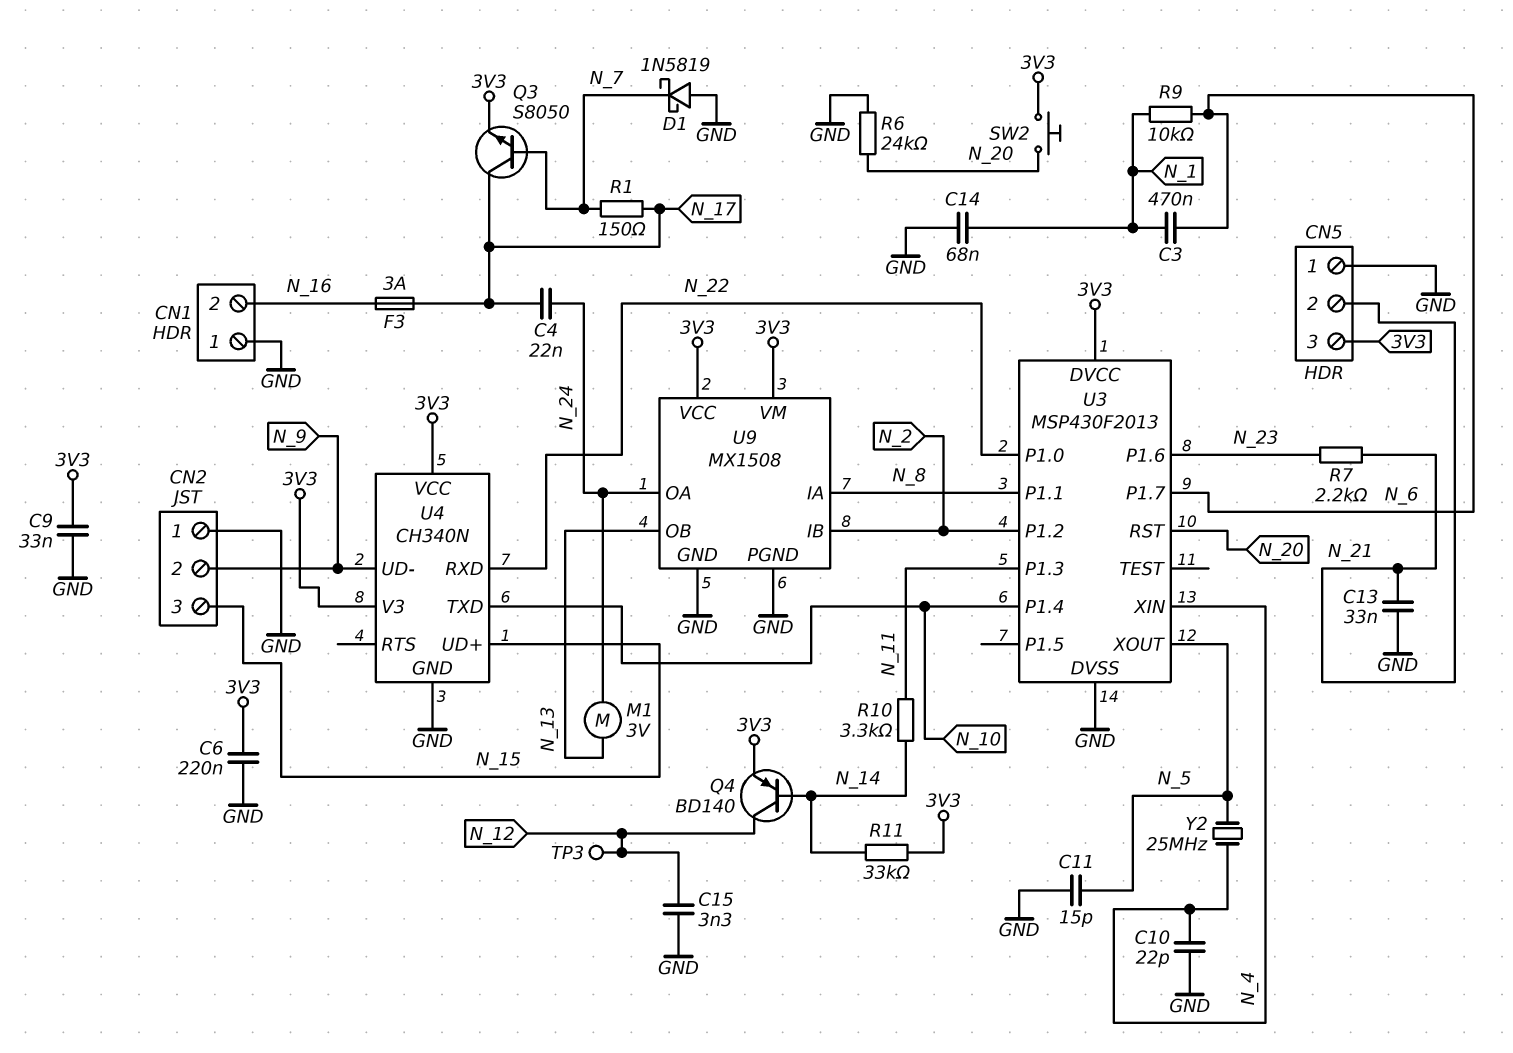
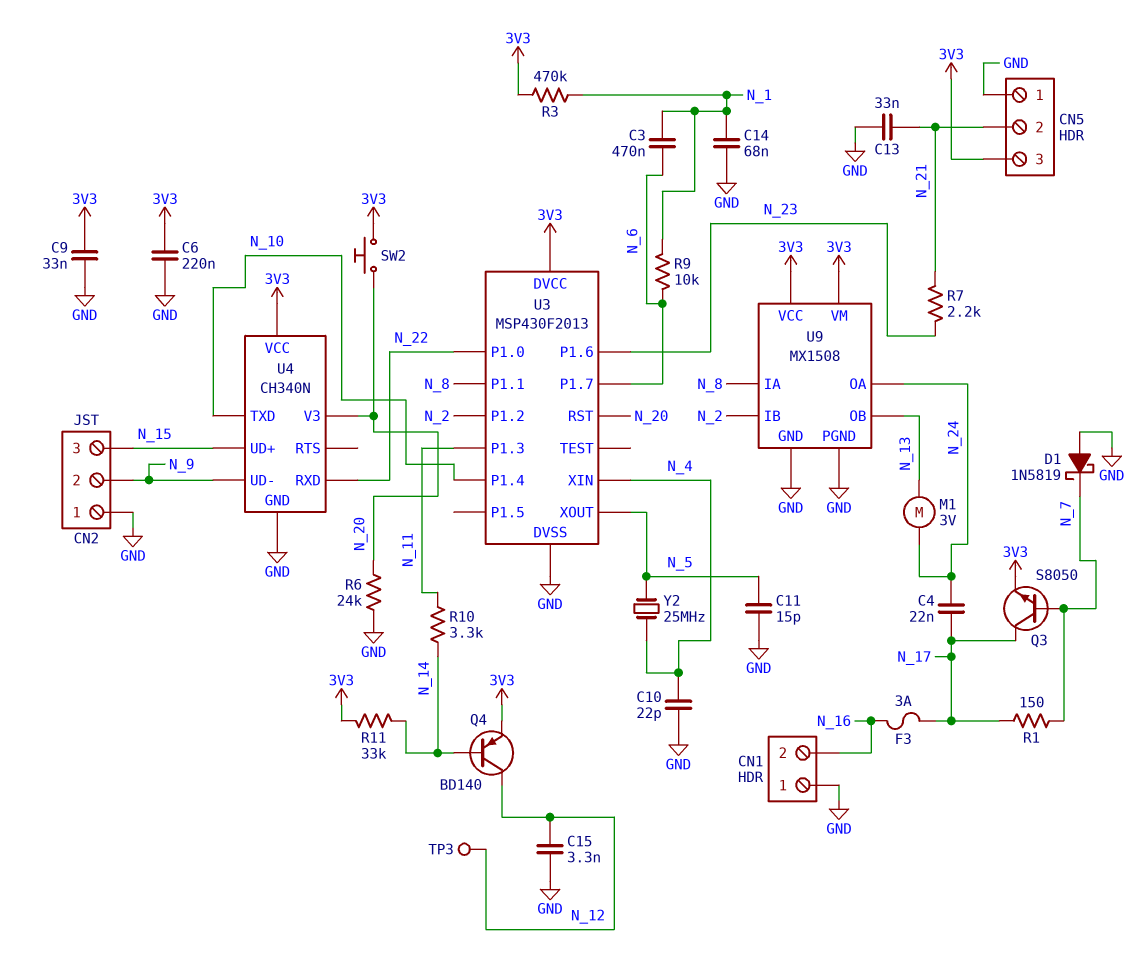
R3: none -> 470k (3V3, N_1)
U4 pin V3: 3V3 -> N_20

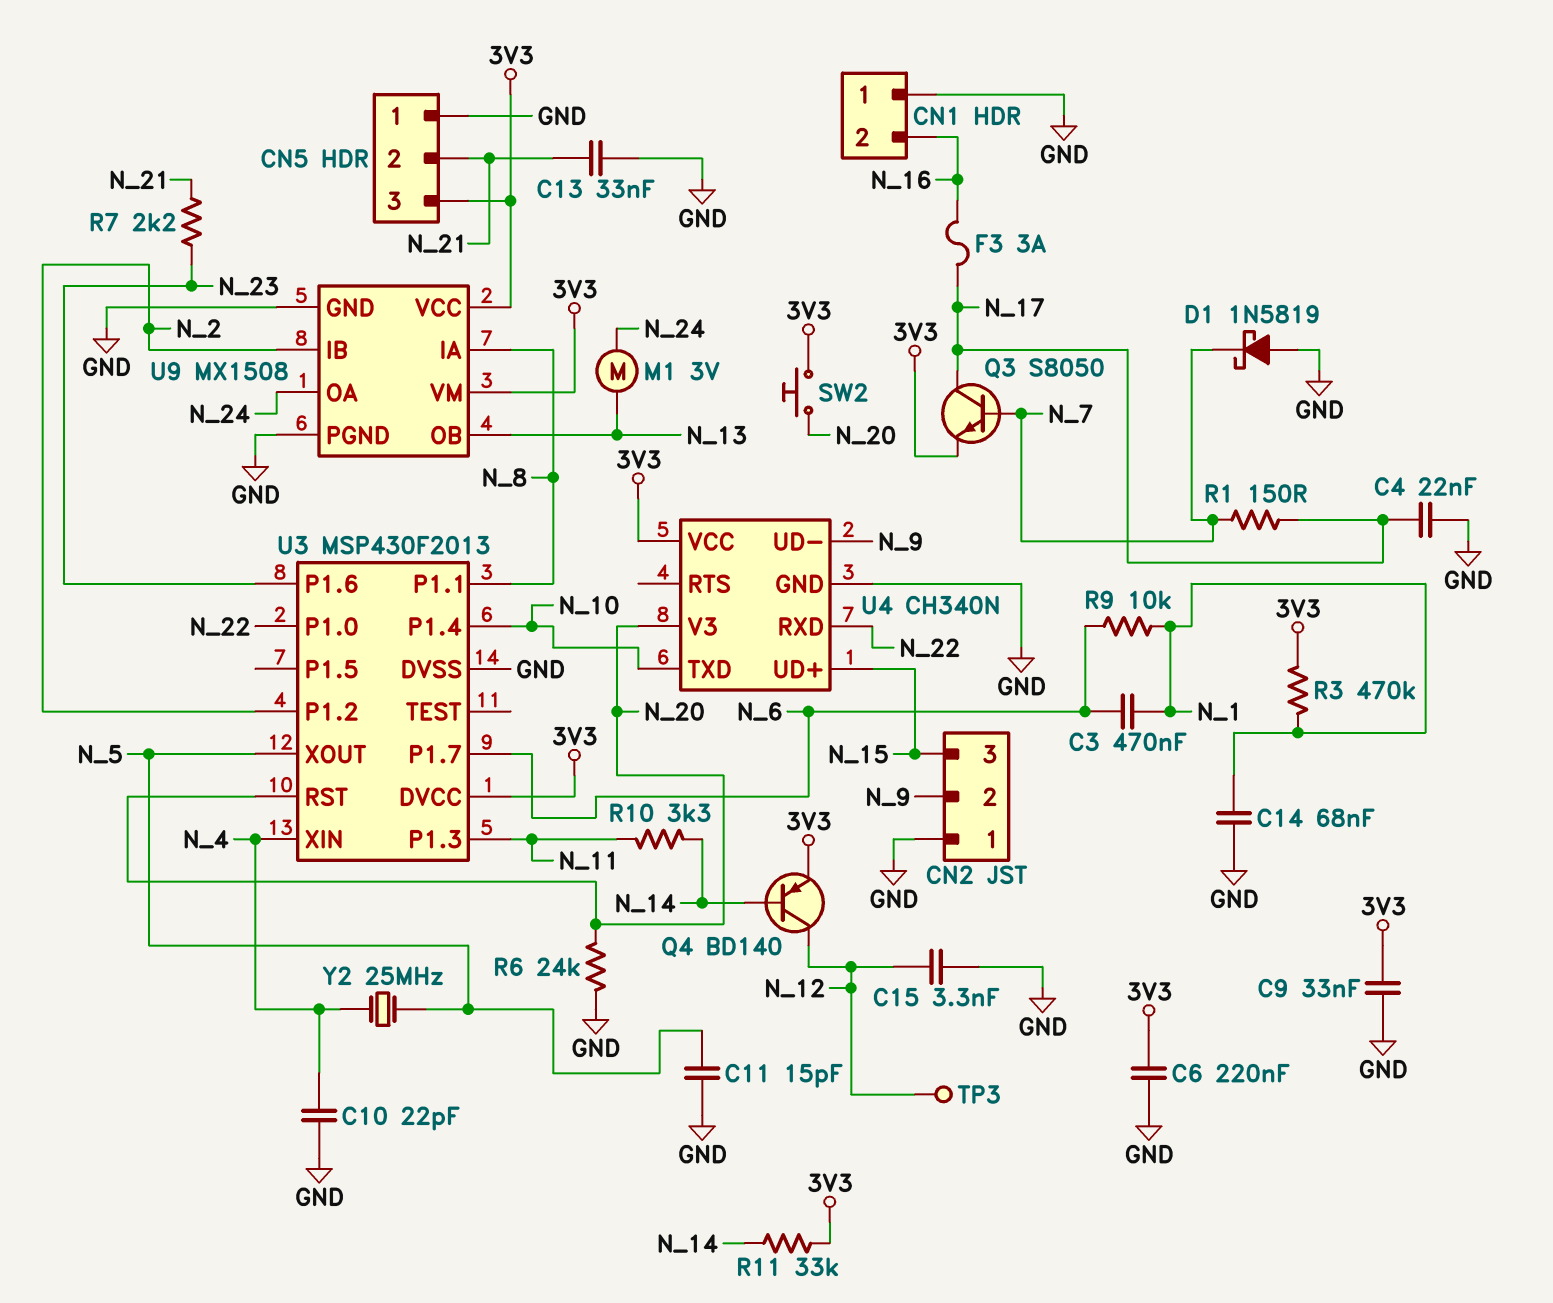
C4: 22nF (N_17, N_24) -> 22nF (GND, N_17)

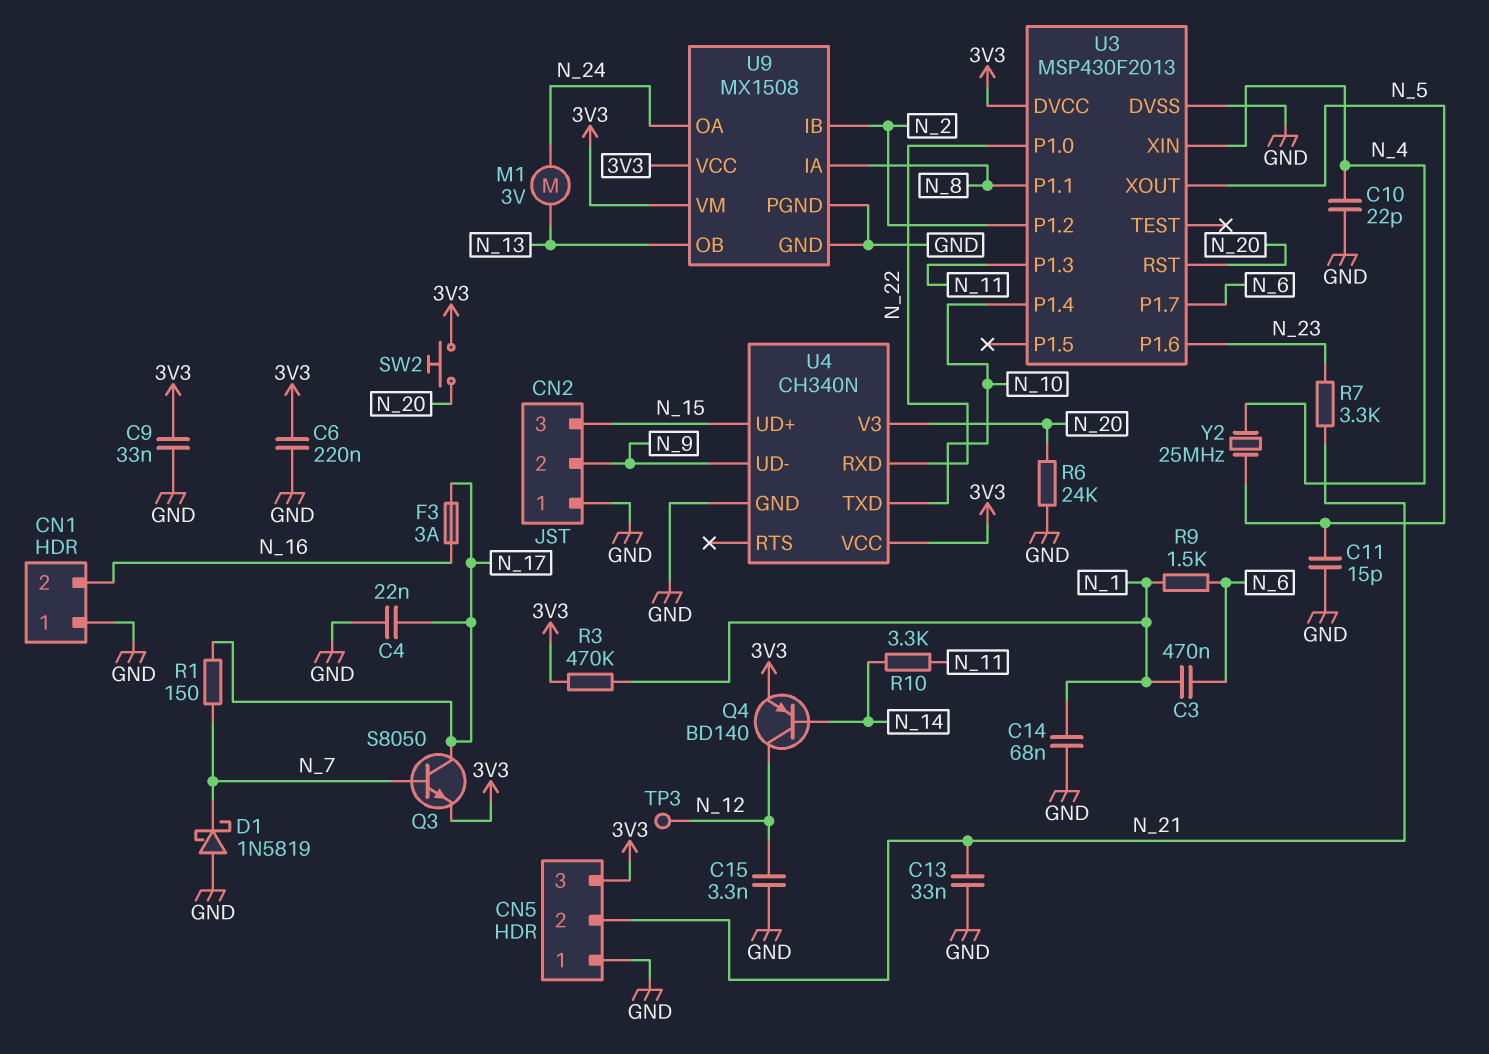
R7: 2.2k (N_21, N_23) -> 3.3k (N_21, N_23)
R9: 10k (N_1, N_6) -> 1.5k (N_1, N_6)
R11: 33k (3V3, N_14) -> none

